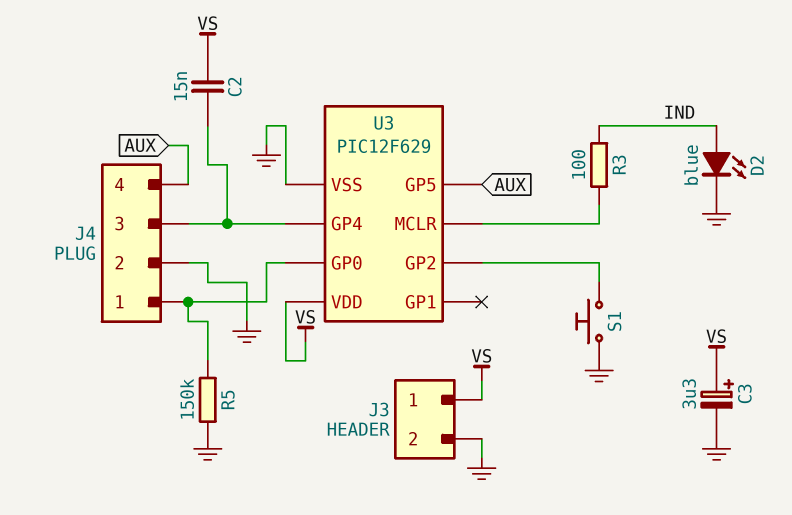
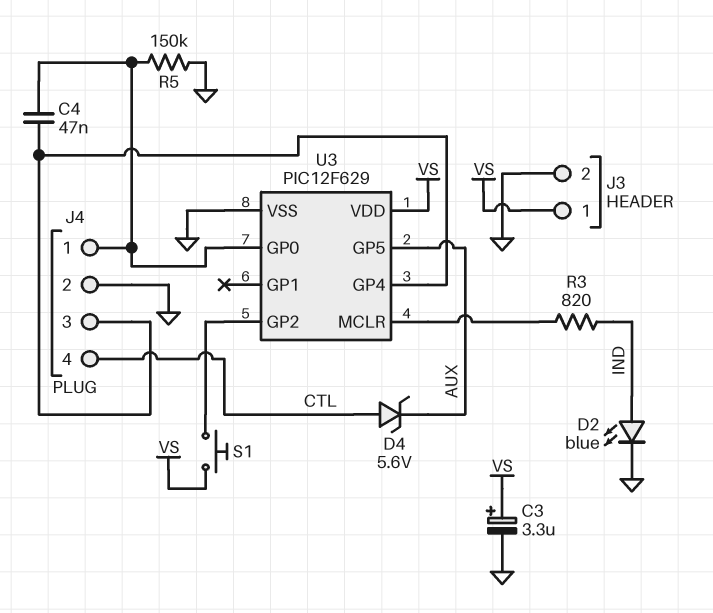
C2: 15nF (J4/3, VS) -> none
C4: none -> 47nF (J4/1, J4/3)
D4: none -> zener 5.6V (A CTL, K AUX)
J4 pin 4: AUX -> CTL
R3: 100 (IND, U3/MCLR) -> 820 (IND, U3/MCLR)
S1: button (GND, U3/GP2) -> button (U3/GP2, VS)

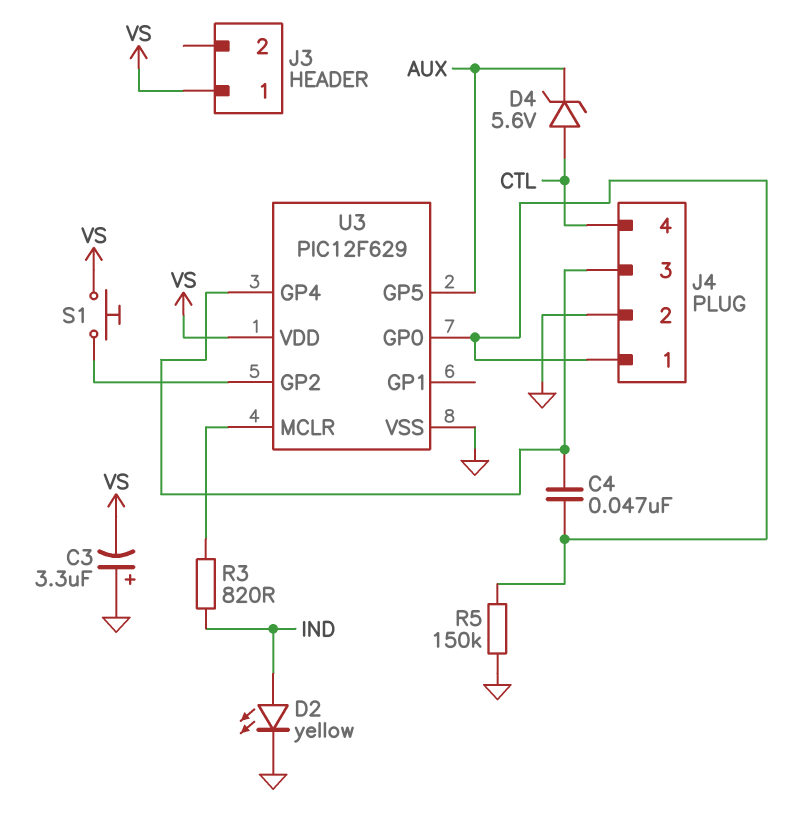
C3: 3.3uF (plus VS, minus GND) -> 3.3uF (plus GND, minus VS)
D2: LED blue (A IND, K GND) -> LED yellow (A IND, K GND)
J3 pin 2: GND -> none

